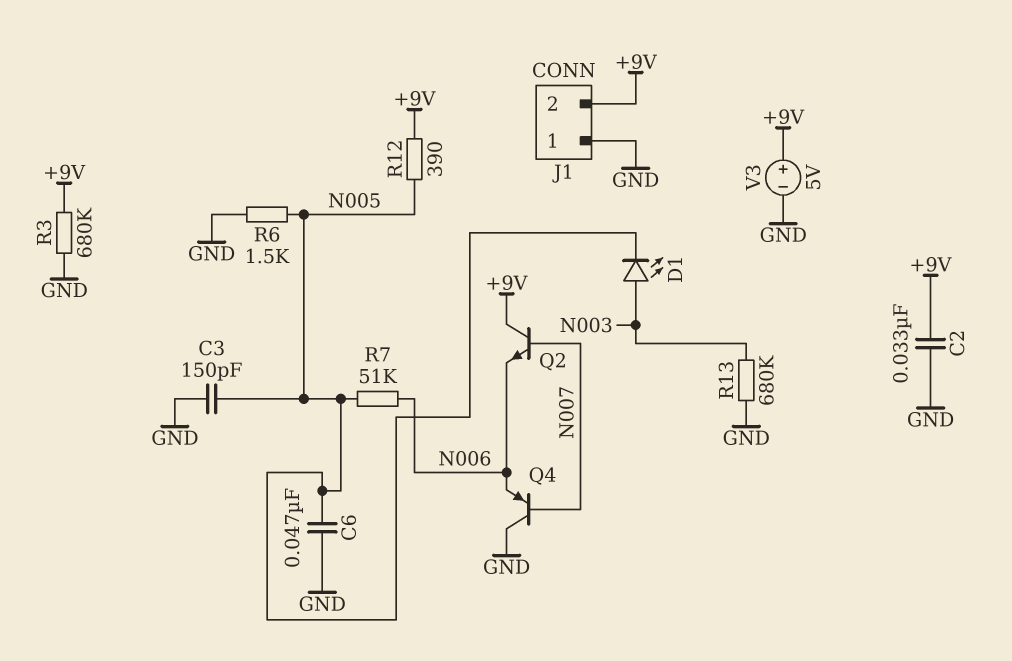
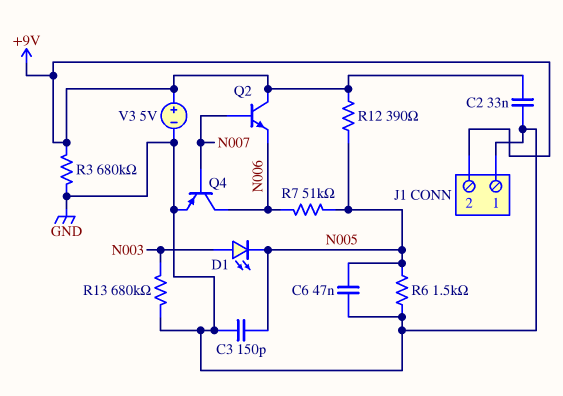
Q4: PNP (B N007, C GND, E N006) -> PNP (B N007, C N006, E GND)

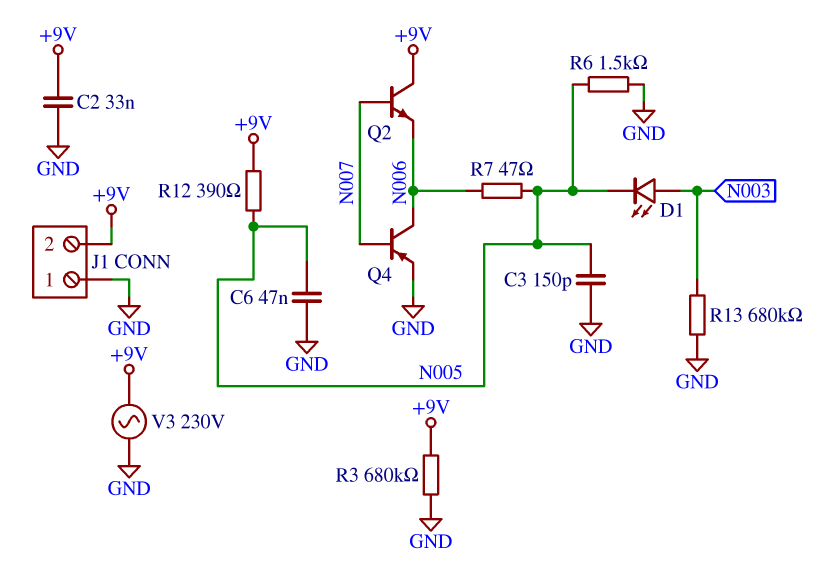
R7: 51k (N005, N006) -> 47 (N005, N006)
V3: 5V (plus +9V, minus GND) -> AC 230V (+9V, GND)

